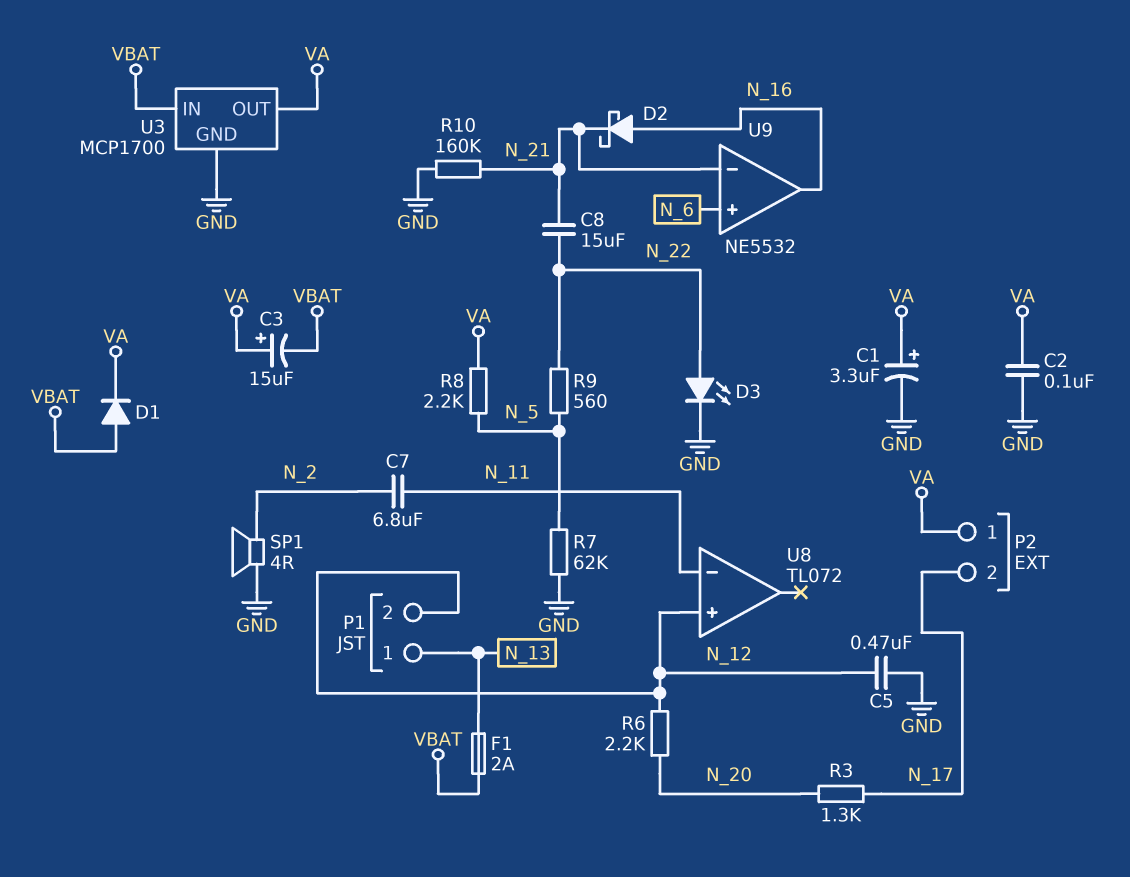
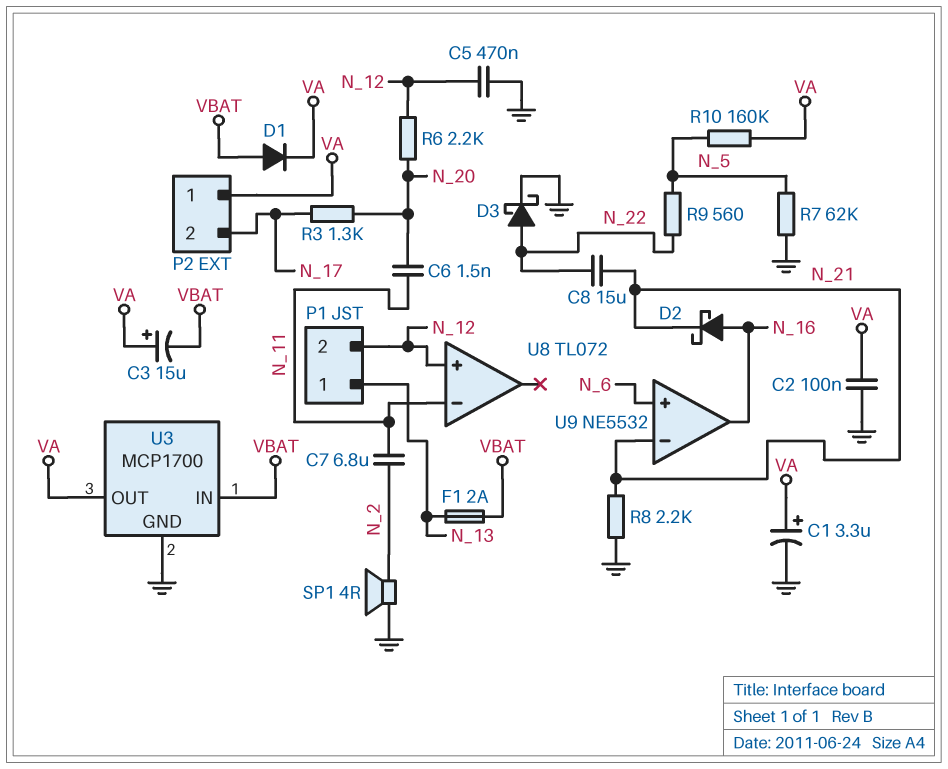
C6: none -> 1.5nF (N_11, N_20)
D3: LED (A N_22, K GND) -> schottky (A N_22, K GND)
R8: 2.2k (N_5, VA) -> 2.2k (GND, N_21)
R10: 160k (GND, N_21) -> 160k (N_5, VA)

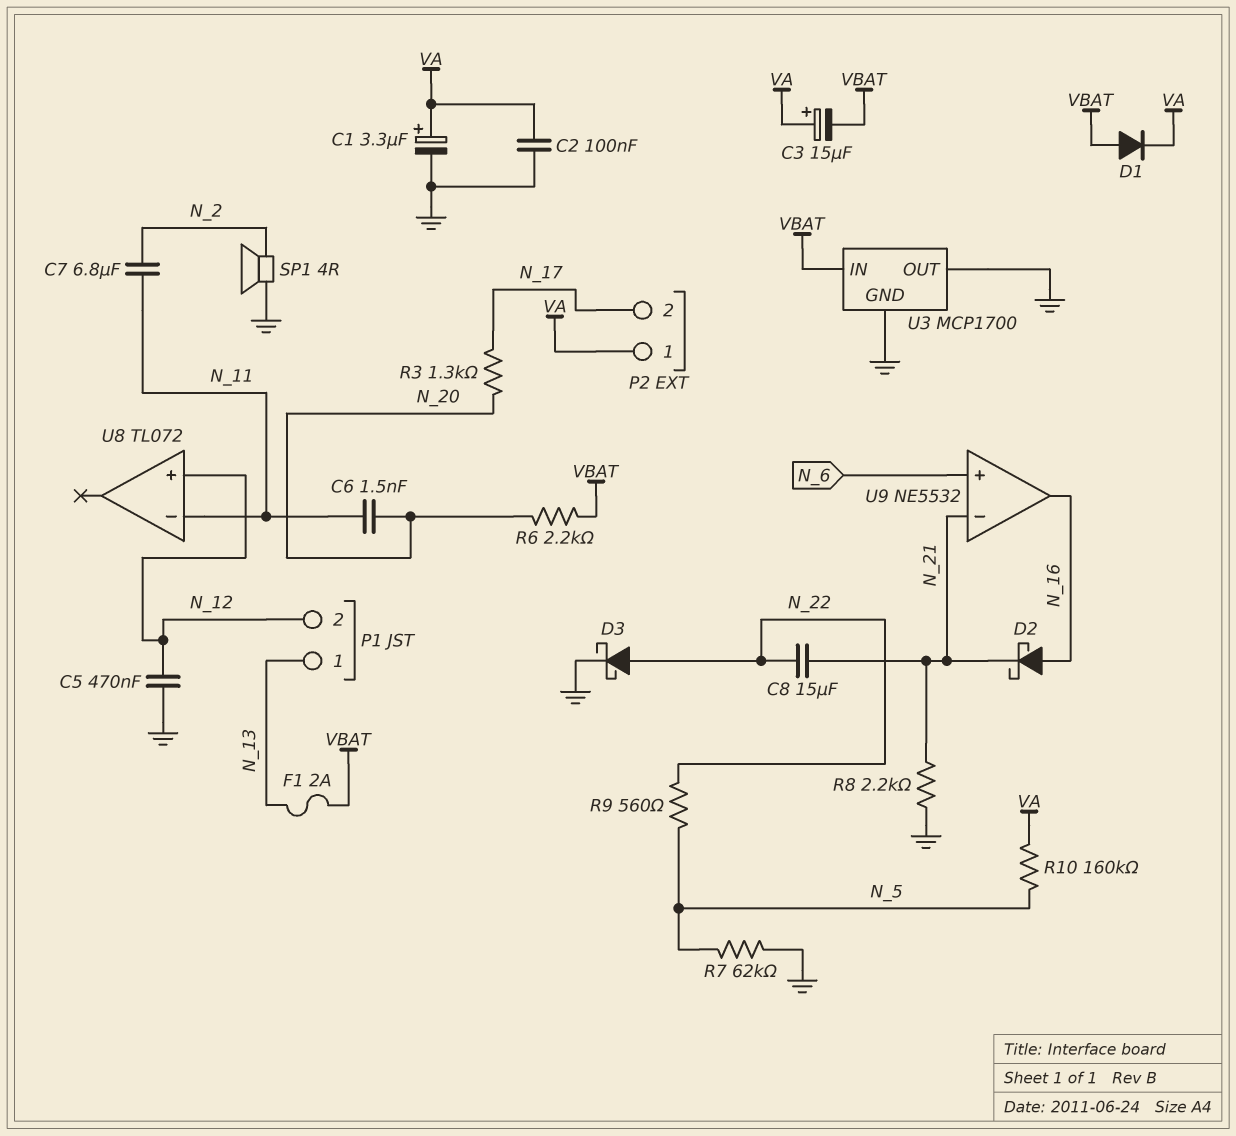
R6: 2.2k (N_12, N_20) -> 2.2k (N_20, VBAT)
U3 pin OUT: VA -> GND

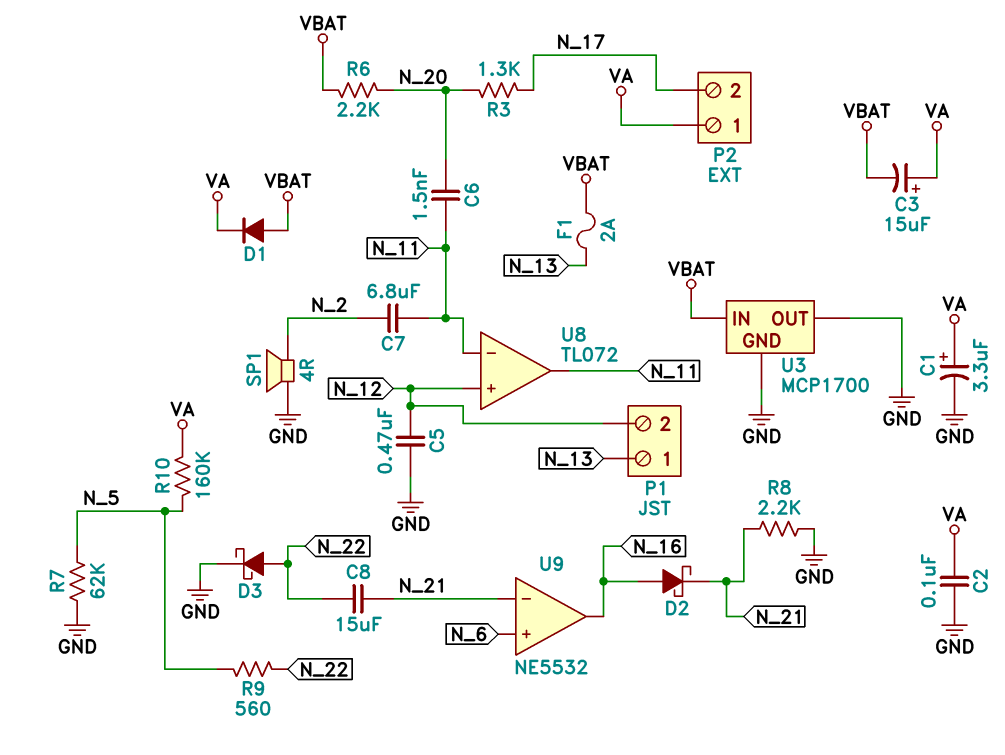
U8 pin out: none -> N_11

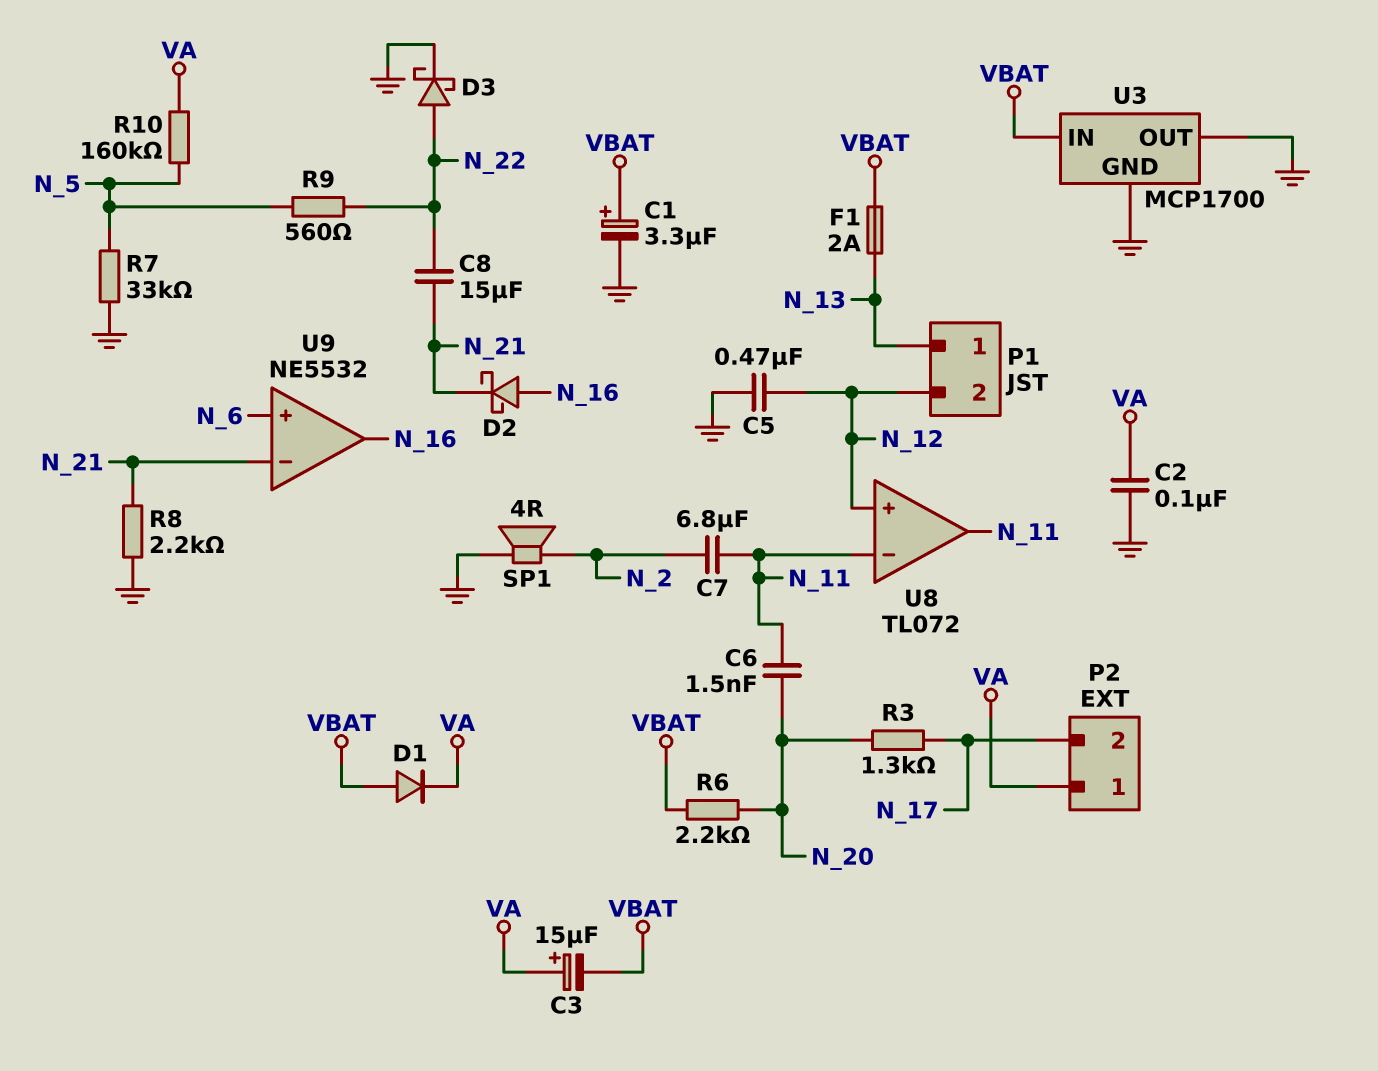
C1: 3.3uF (plus VA, minus GND) -> 3.3uF (plus VBAT, minus GND)
R7: 62k (GND, N_5) -> 33k (GND, N_5)

